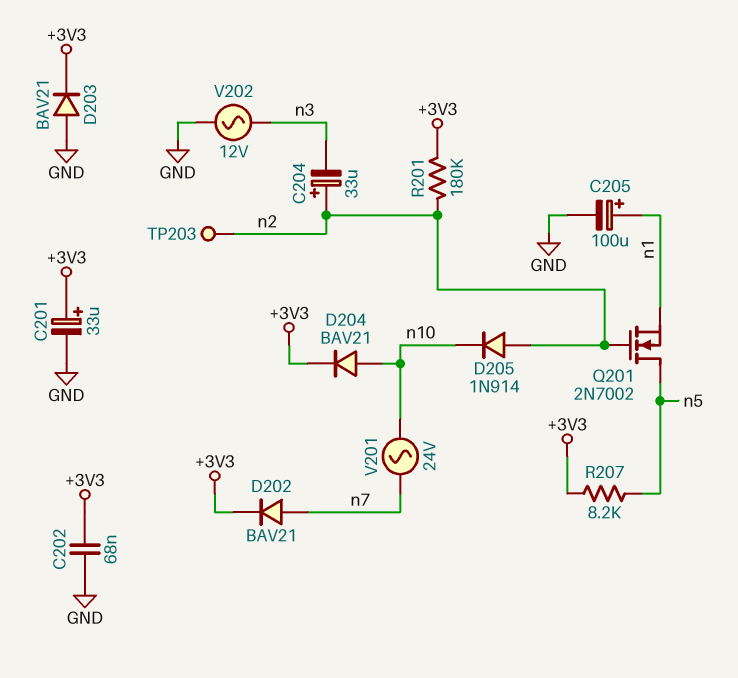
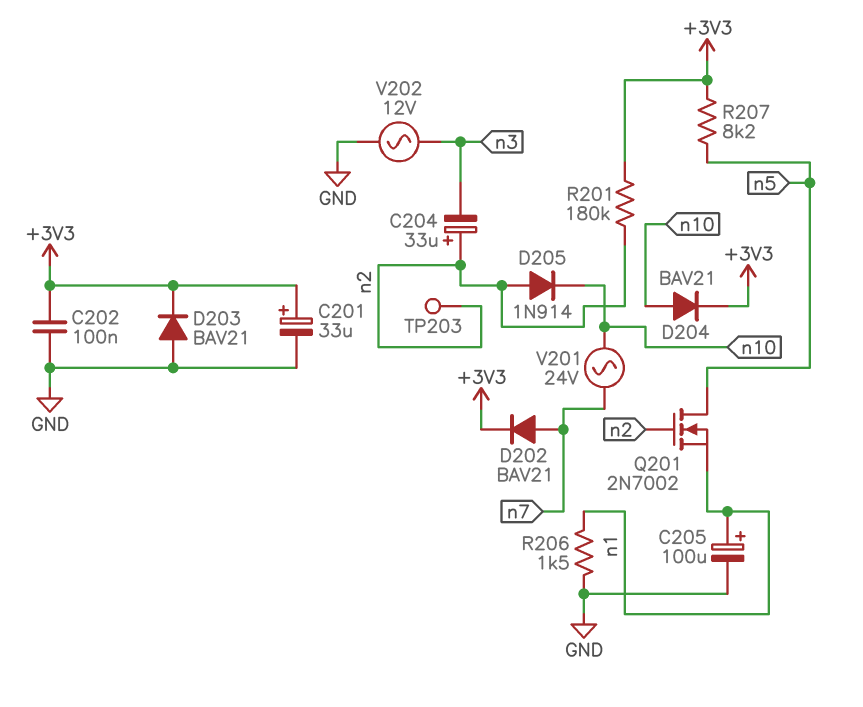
C202: 68nF (+3V3, GND) -> 100nF (+3V3, GND)
R206: none -> 1.5k (GND, n1)

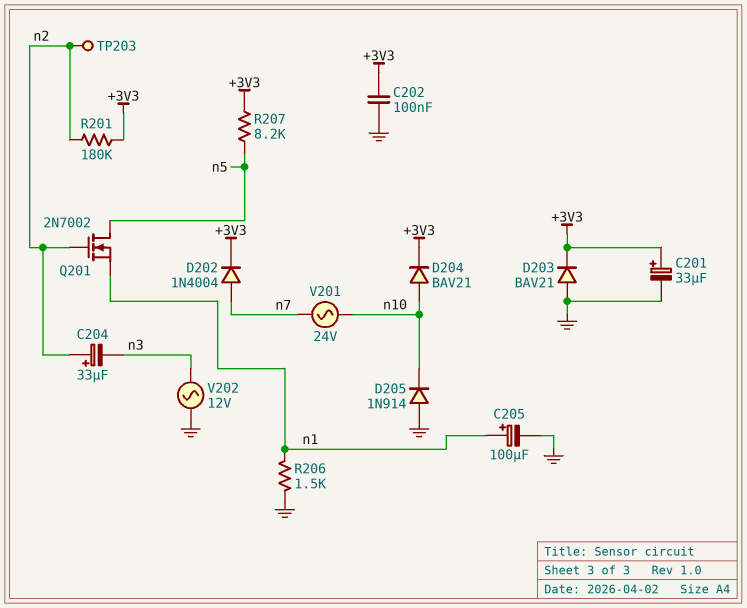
D202: diode BAV21 (A n7, K +3V3) -> diode 1N4004 (A n7, K +3V3)
D205: diode 1N914 (A n2, K n10) -> diode 1N914 (A GND, K n10)

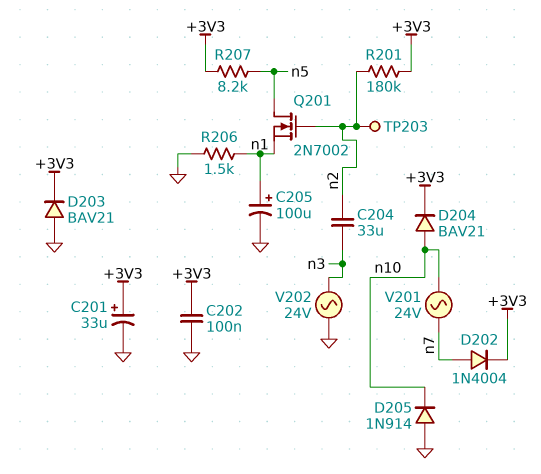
C204: 33uF (plus n2, minus n3) -> 33uF (n2, n3)
V202: AC 12V (GND, n3) -> AC 24V (GND, n3)

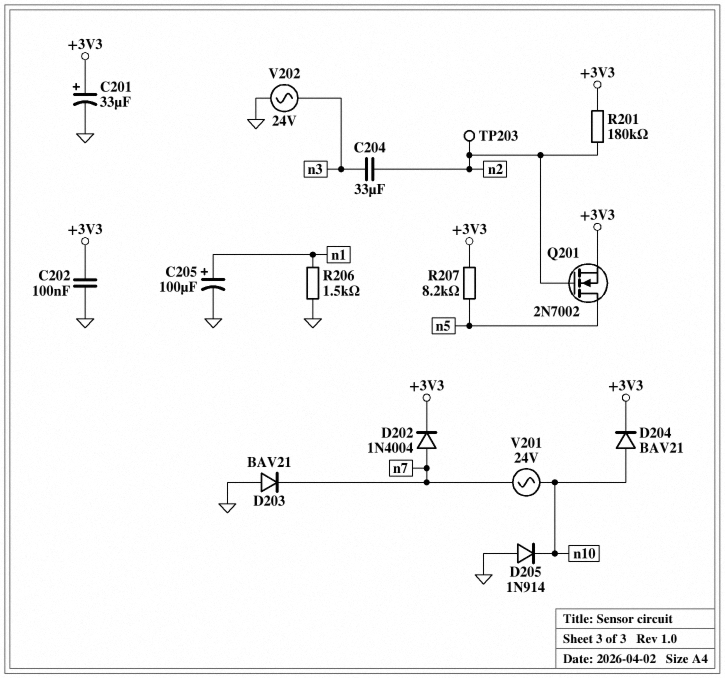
D203: diode BAV21 (A GND, K +3V3) -> diode BAV21 (A GND, K n7)
Q201: NMOS 2N7002 (G n2, D n5, S n1) -> NMOS 2N7002 (G n2, D n5, S +3V3)

